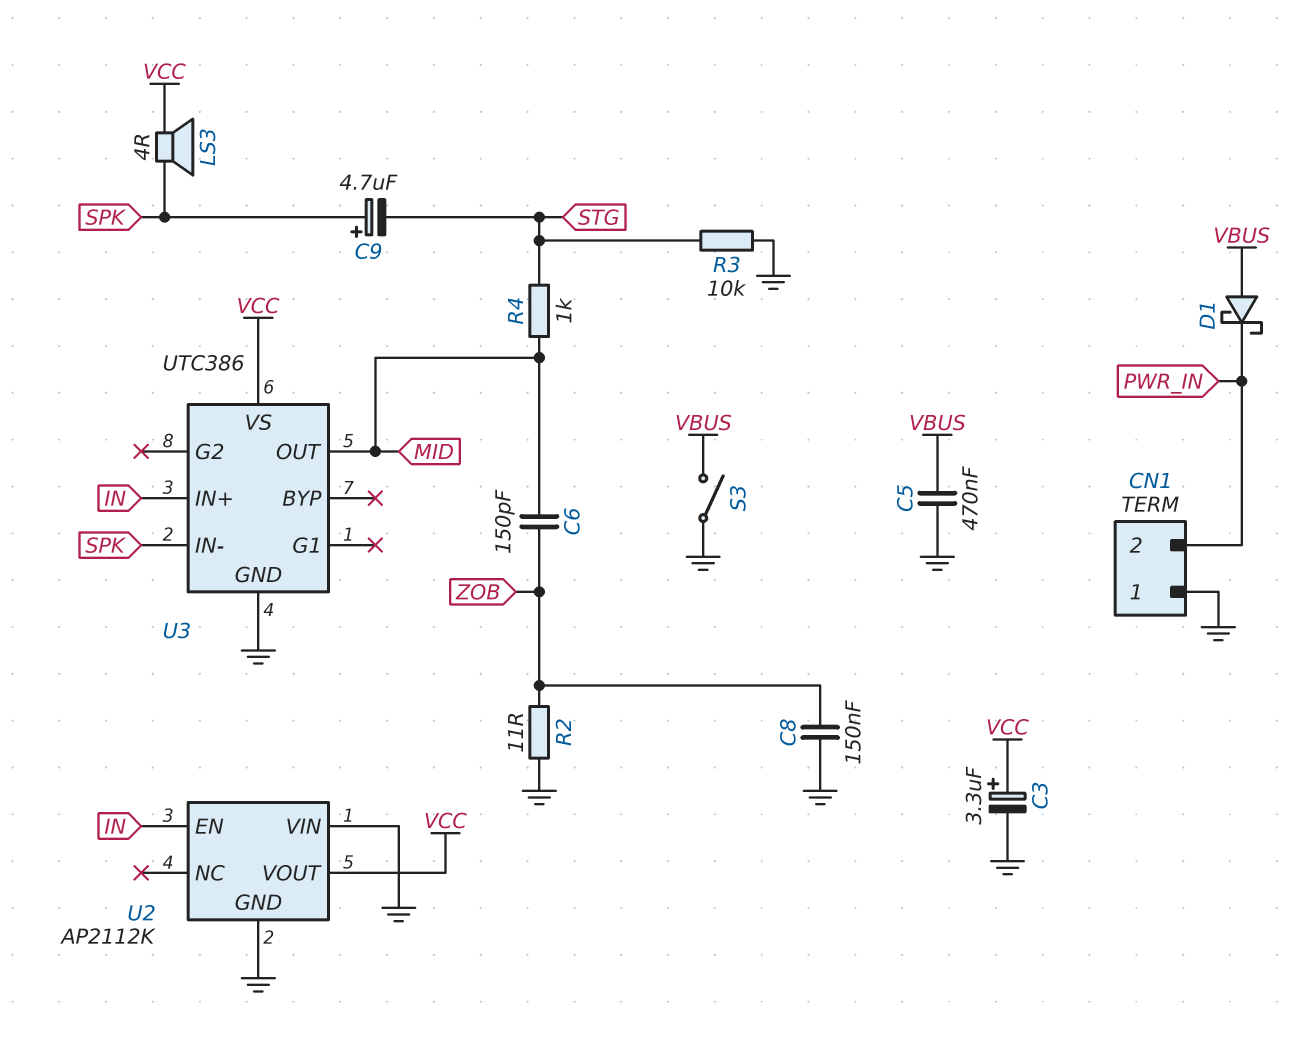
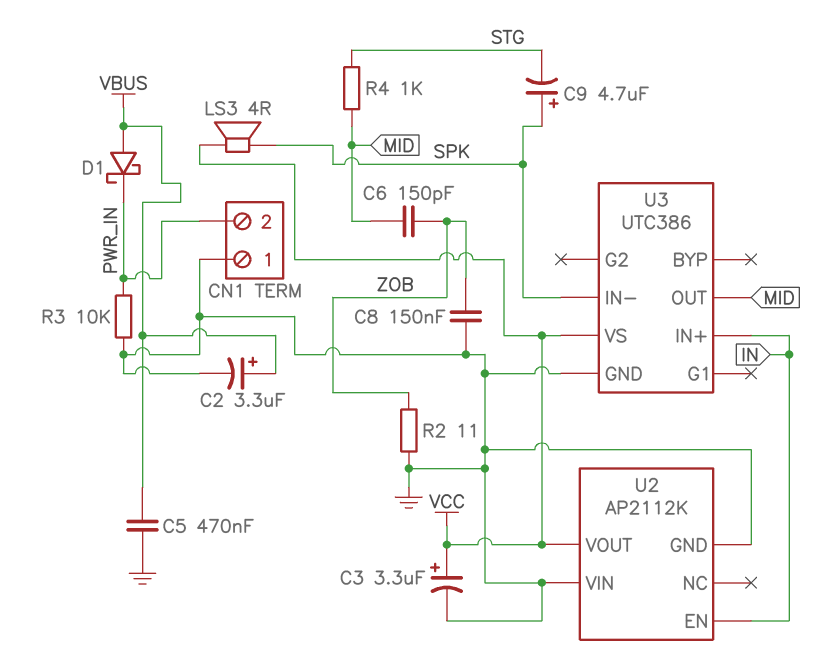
C2: none -> 3.3uF (plus VBUS, minus GND)
R3: 10k (GND, STG) -> 10k (GND, PWR_IN)
S3: switch (GND, VBUS) -> none

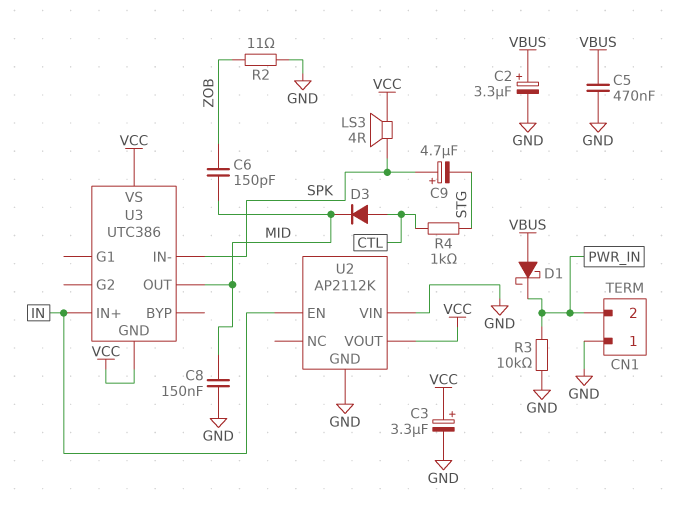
C8: 150nF (GND, ZOB) -> 150nF (GND, MID)
D3: none -> diode (A CTL, K MID)
R4: 1k (MID, STG) -> 1k (CTL, STG)
U3 pin GND: GND -> VCC

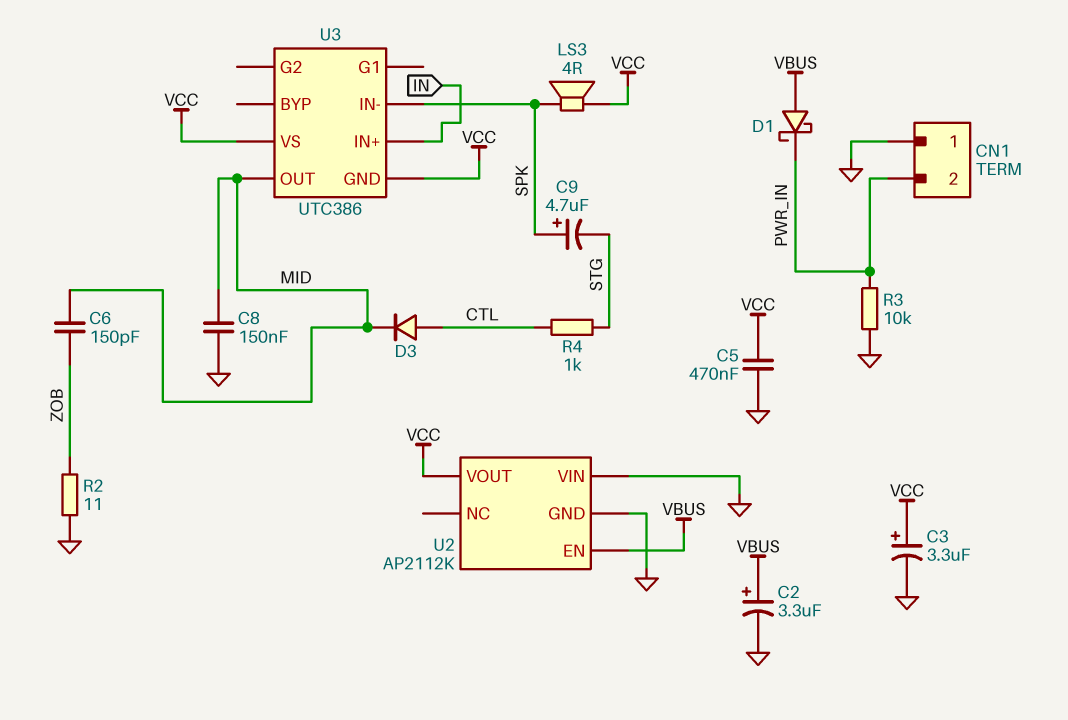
C5: 470nF (GND, VBUS) -> 470nF (GND, VCC)
U2 pin EN: IN -> VBUS

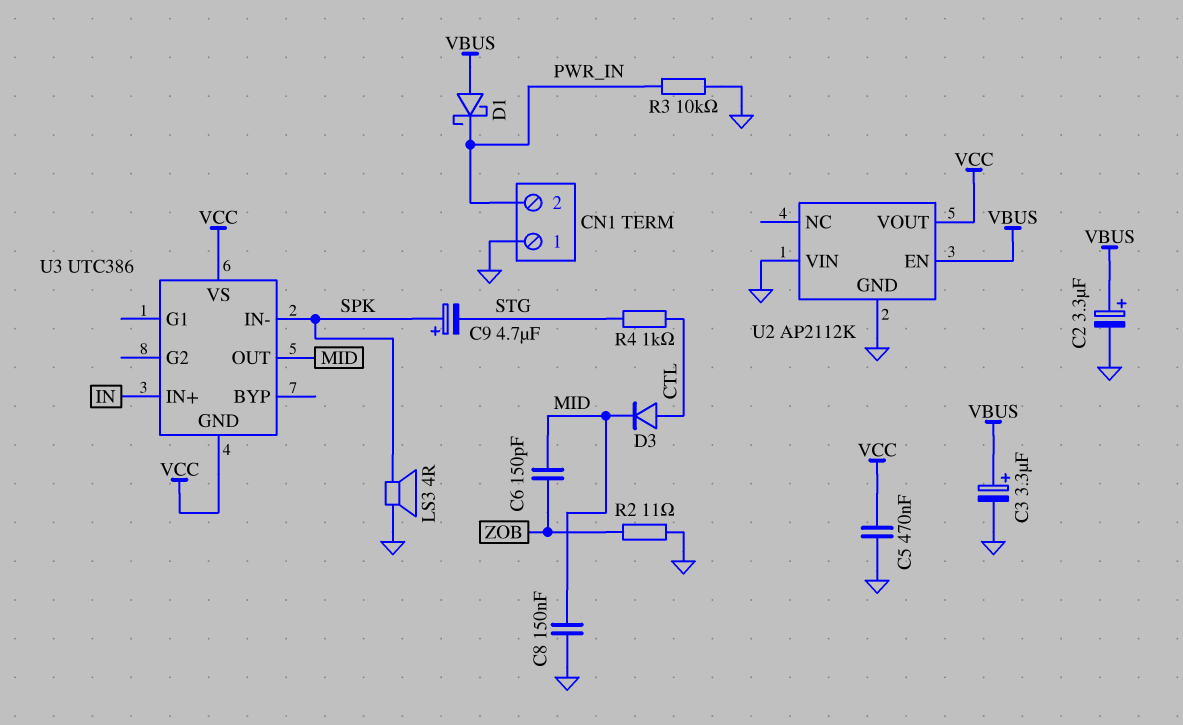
C3: 3.3uF (plus VCC, minus GND) -> 3.3uF (plus VBUS, minus GND)
LS3: speaker 4R (SPK, VCC) -> speaker 4R (GND, SPK)

